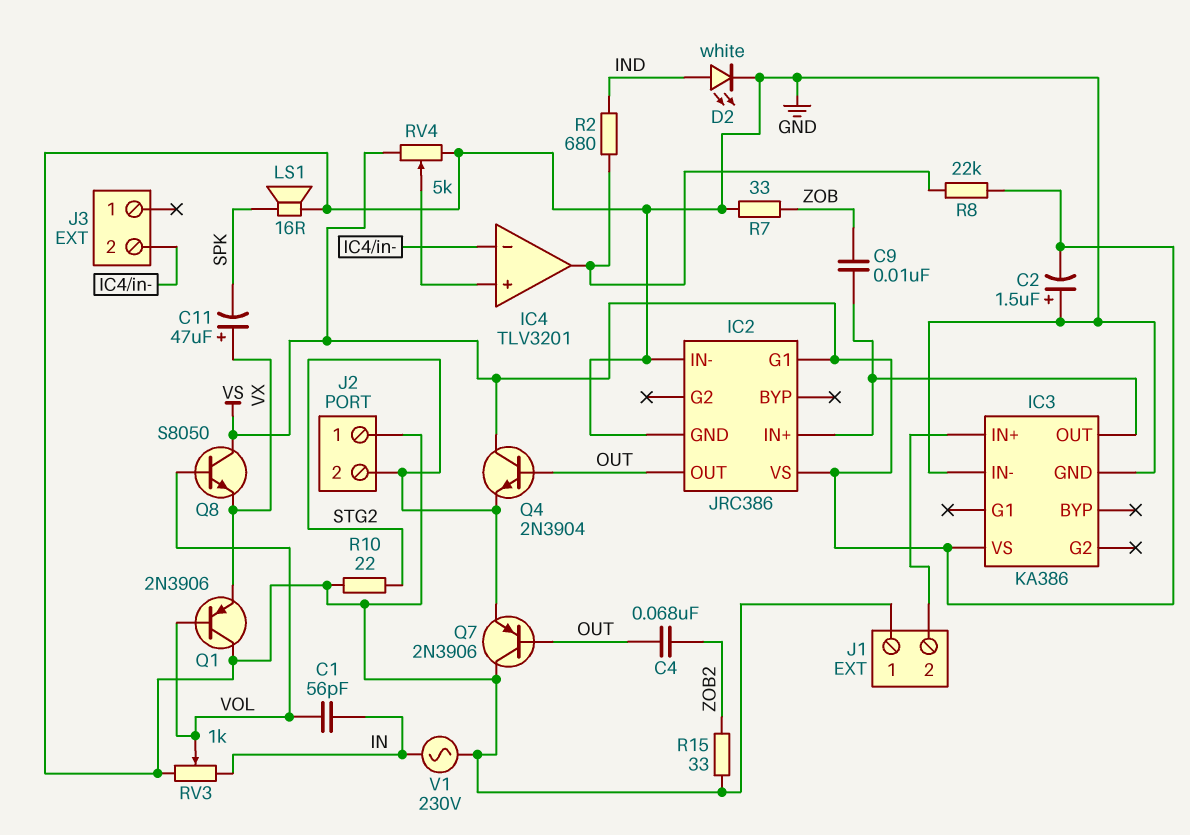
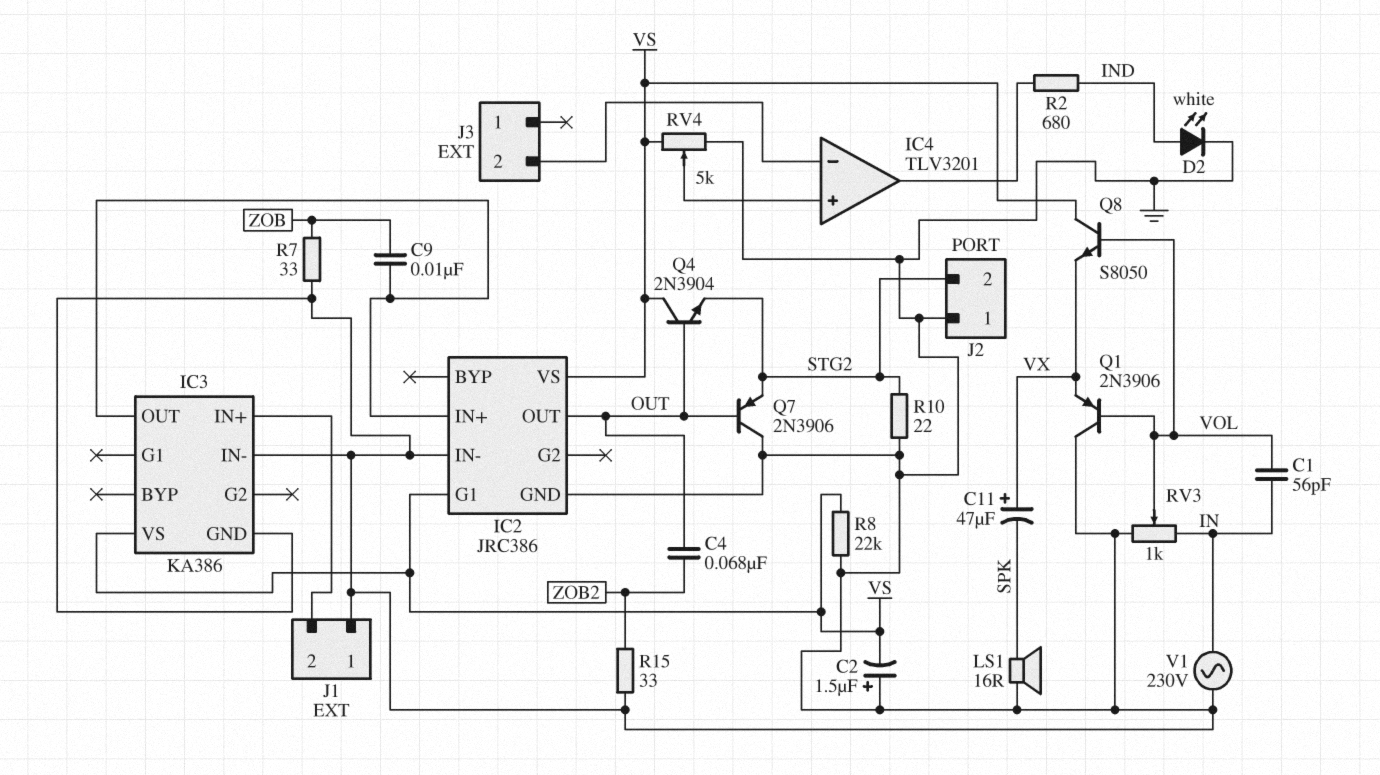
R8: 22k (IC4/out, VS) -> 22k (GND, VS)

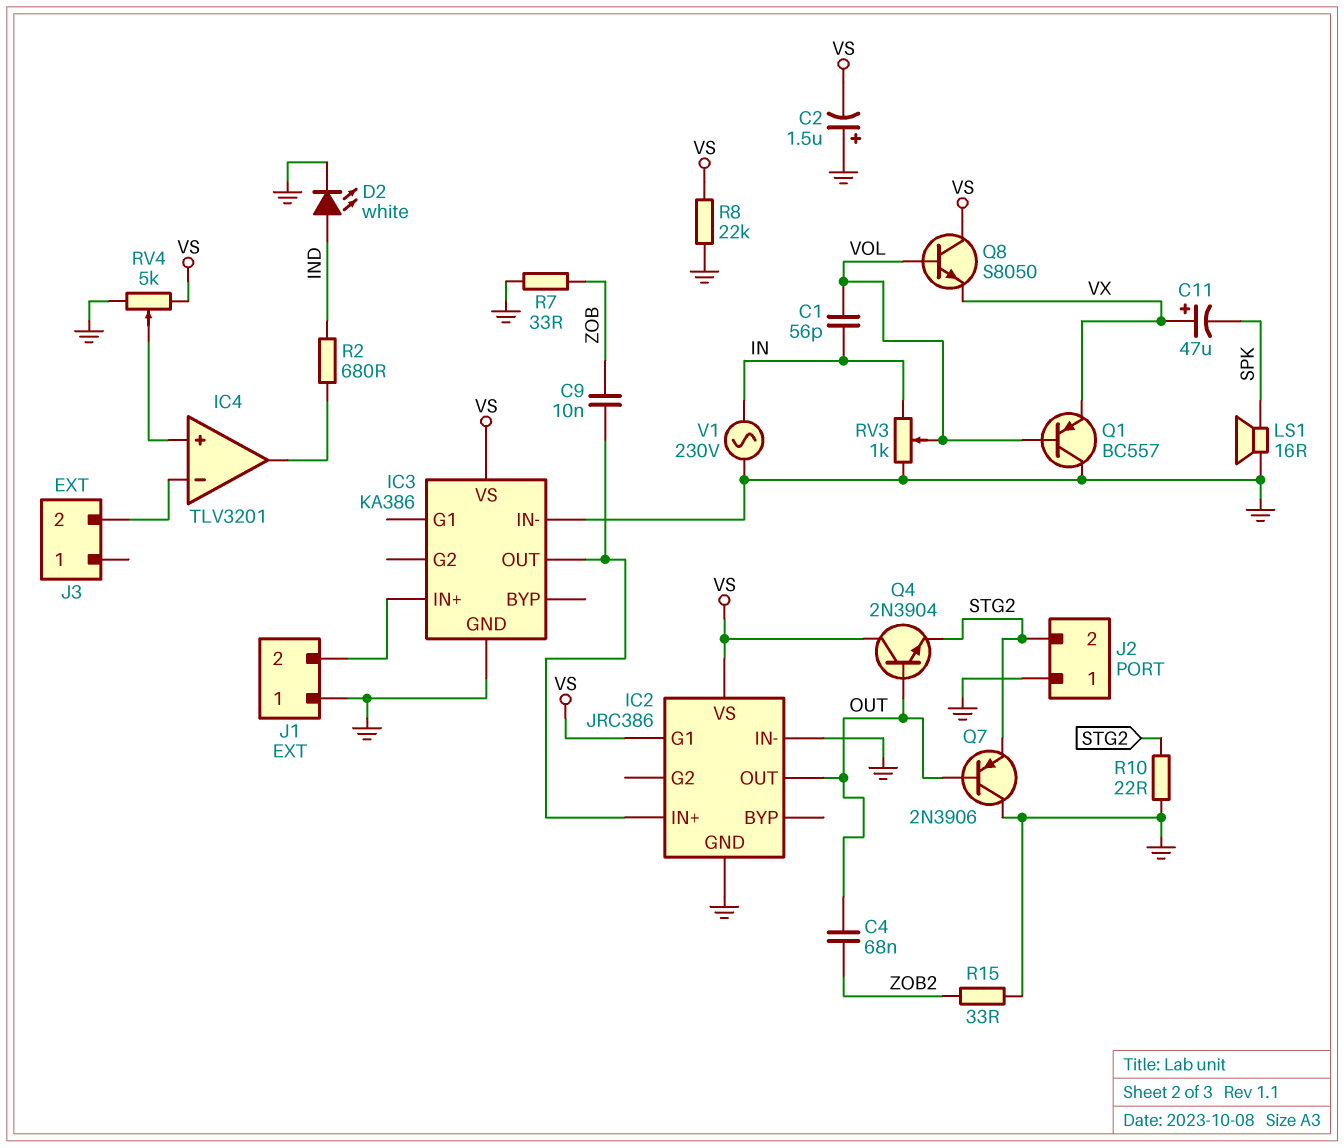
Q1: PNP 2N3906 (B VOL, C GND, E VX) -> PNP BC557 (B VOL, C GND, E VX)

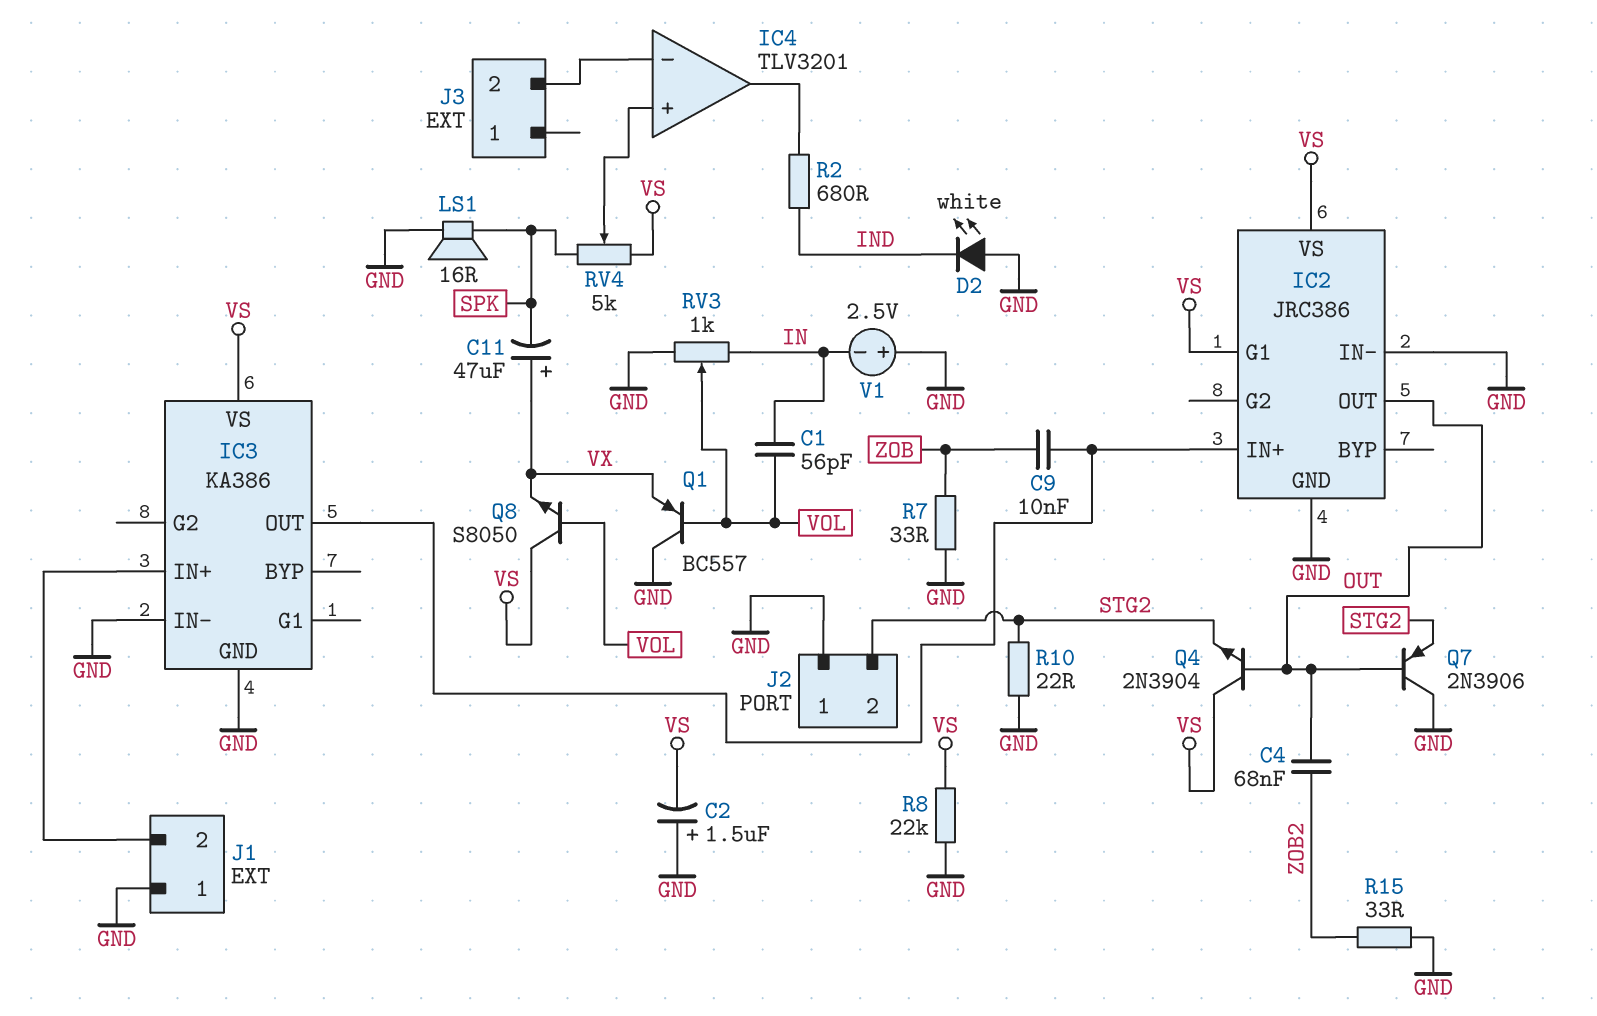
D2: LED white (A IND, K GND) -> LED white (A GND, K IND)
RV4: 5k (GND, VS, wiper IC4/in+) -> 5k (SPK, VS, wiper IC4/in+)
V1: AC 230V (GND, IN) -> 2.5V (plus GND, minus IN)

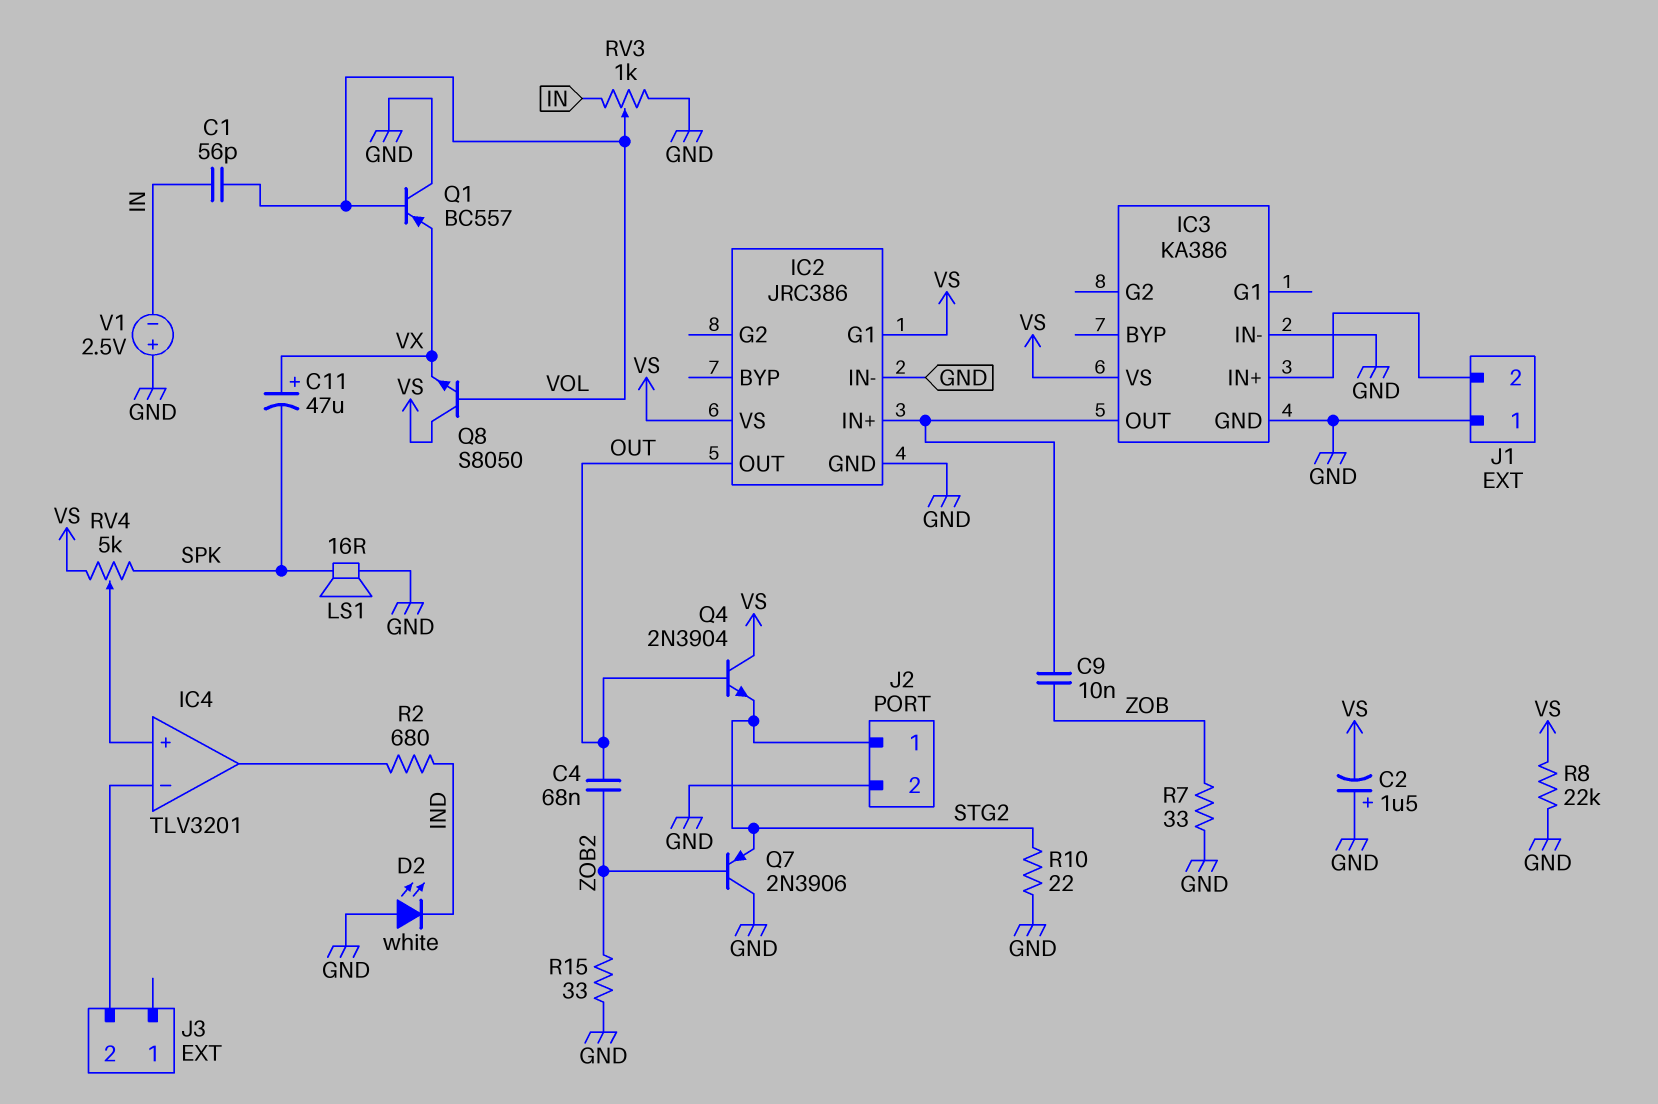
J2 pin 1: GND -> STG2
J2 pin 2: STG2 -> GND
Q7: PNP 2N3906 (B OUT, C GND, E STG2) -> PNP 2N3906 (B ZOB2, C GND, E STG2)

